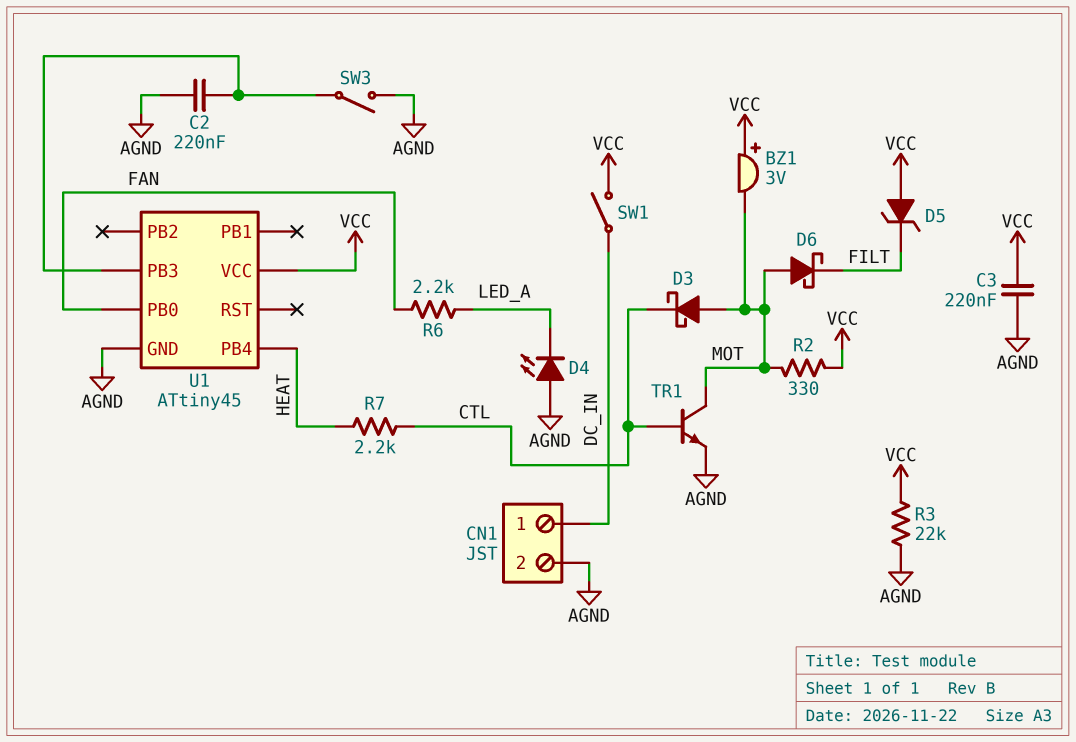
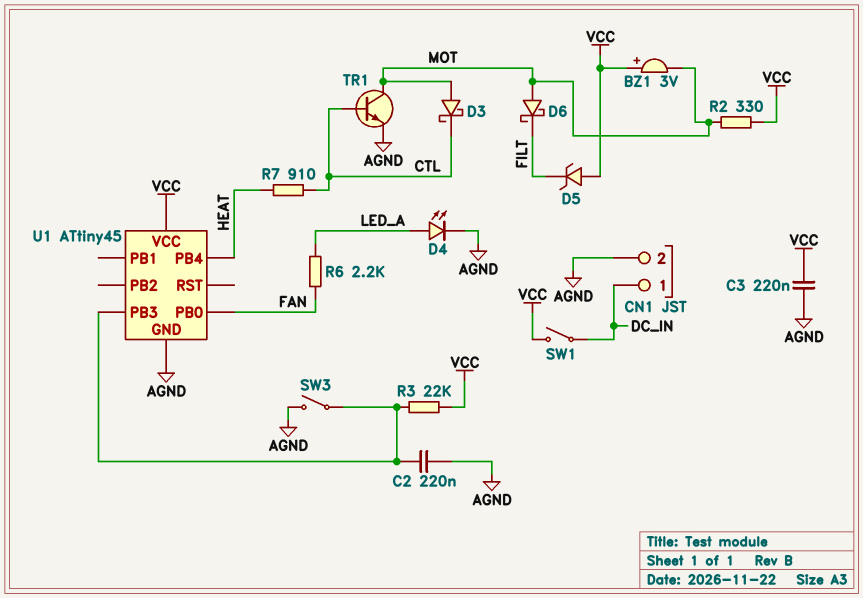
D4: LED (A AGND, K LED_A) -> LED (A LED_A, K AGND)
R3: 22k (AGND, VCC) -> 22k (U1/PB3, VCC)
R7: 2.2k (CTL, HEAT) -> 910 (CTL, HEAT)

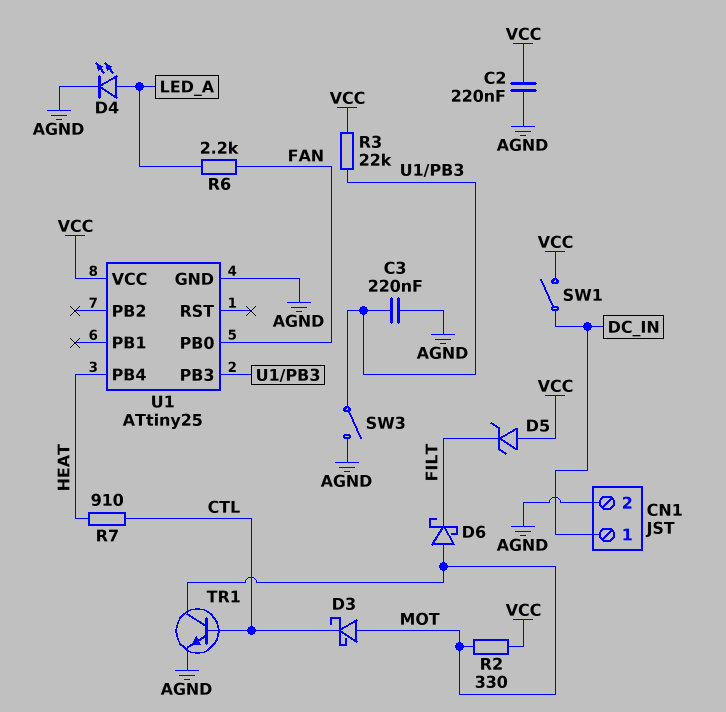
BZ1: buzzer 3V (plus VCC, minus MOT) -> none
C2: 220nF (AGND, U1/PB3) -> 220nF (AGND, VCC)
C3: 220nF (AGND, VCC) -> 220nF (AGND, U1/PB3)
U1: ATtiny45 -> ATtiny25

